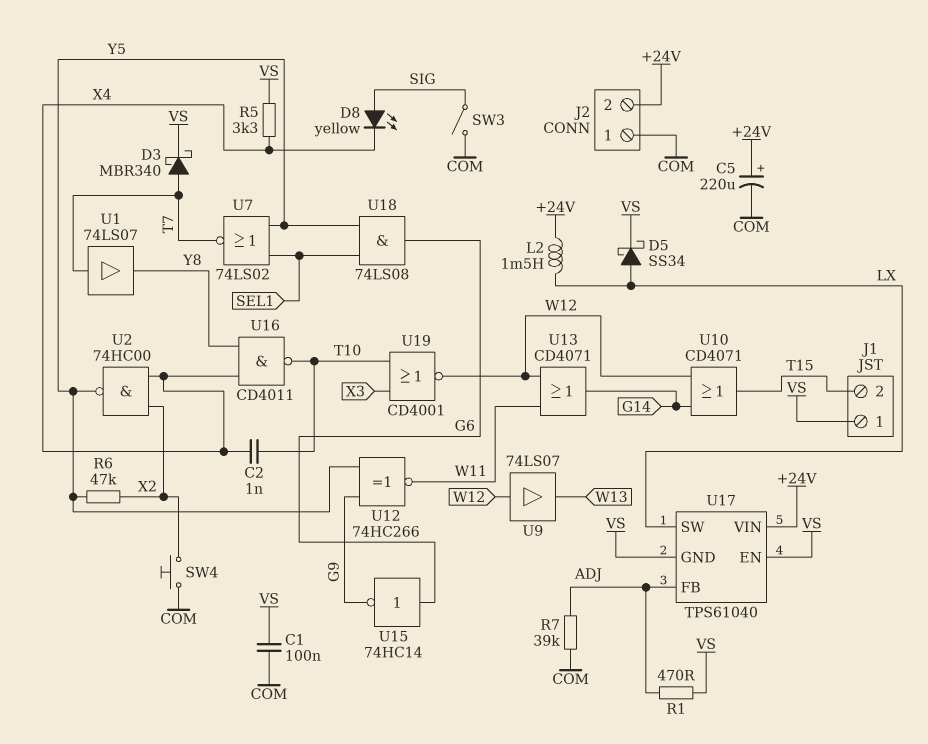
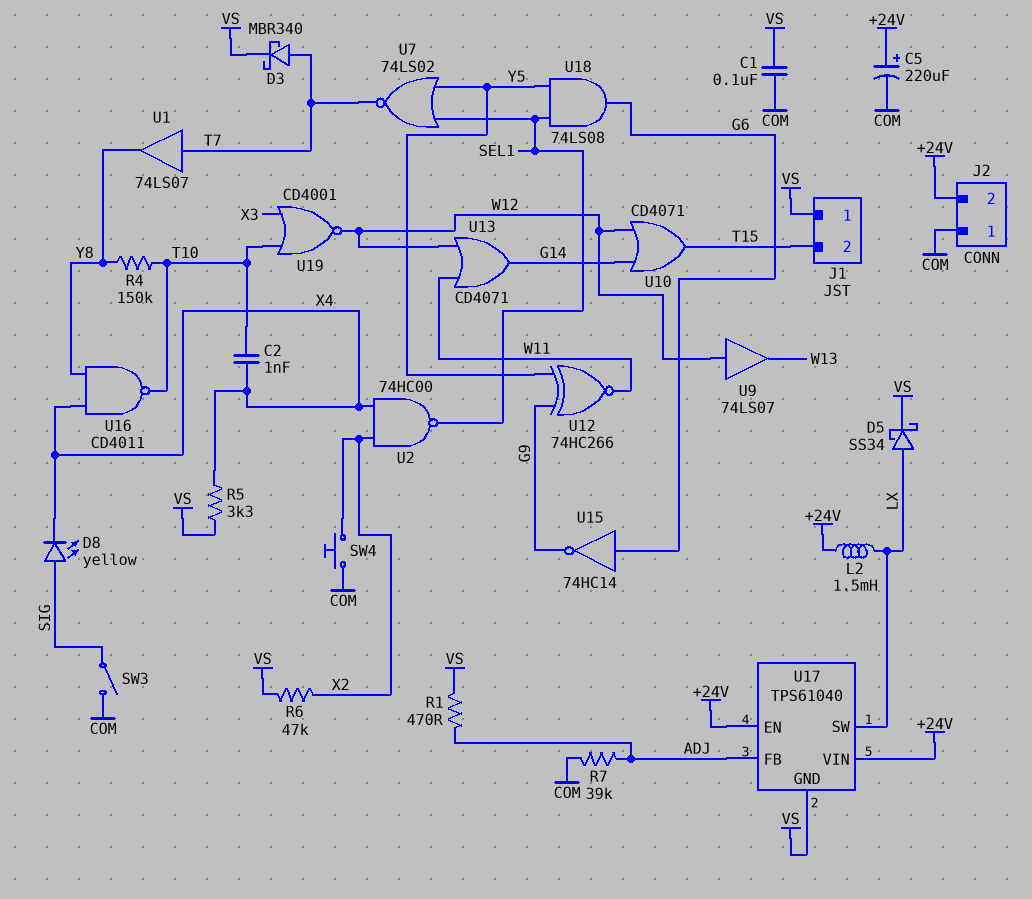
R4: none -> 150k (T10, Y8)
R6: 47k (X2, Y5) -> 47k (VS, X2)
U2: NAND 74HC00 (in X2, in X4, out Y5) -> NAND 74HC00 (in X2, in X4, out SEL1)
U17 pin EN: VS -> +24V

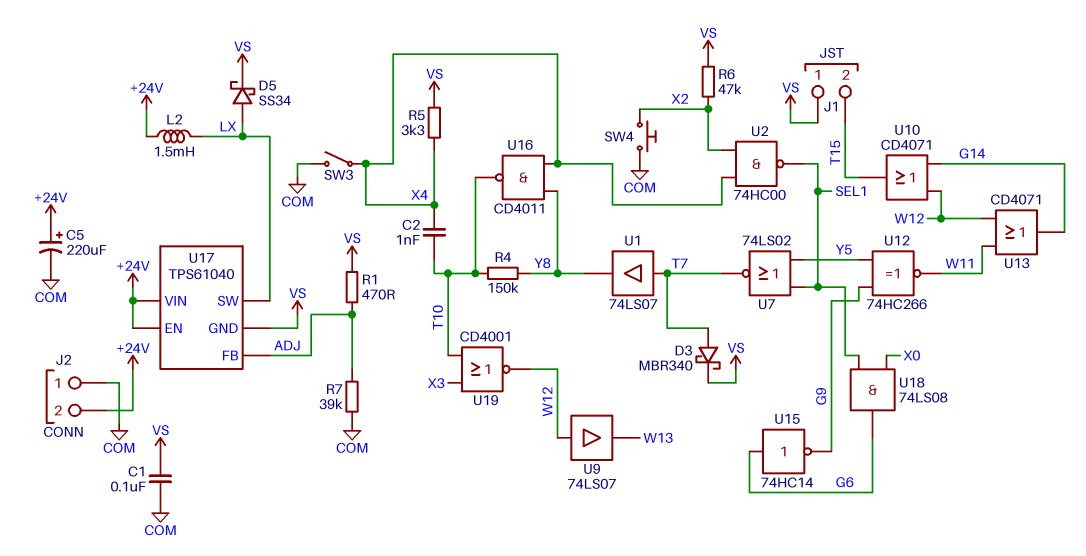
D8: LED yellow (A SIG, K X4) -> none
SW3: switch (COM, SIG) -> switch (COM, X4)
U18: AND 74LS08 (in SEL1, in Y5, out G6) -> AND 74LS08 (in SEL1, in X0, out G6)

